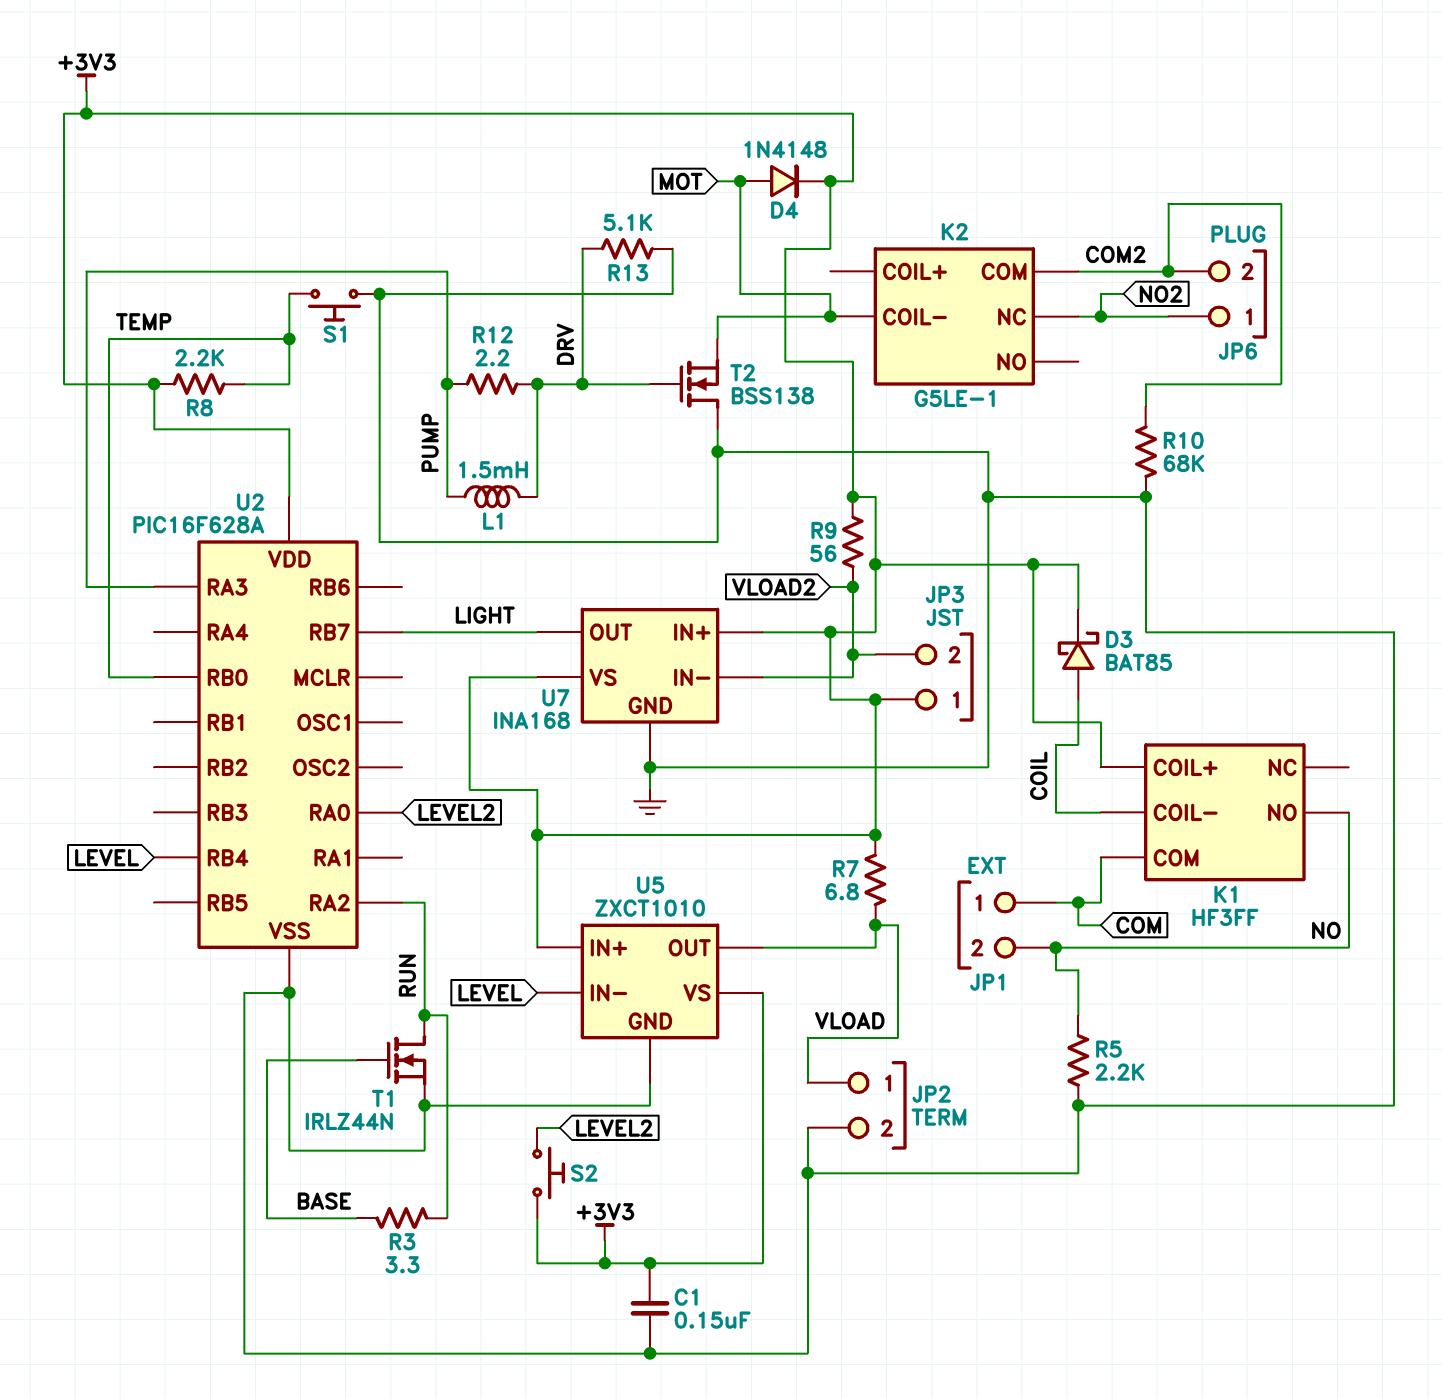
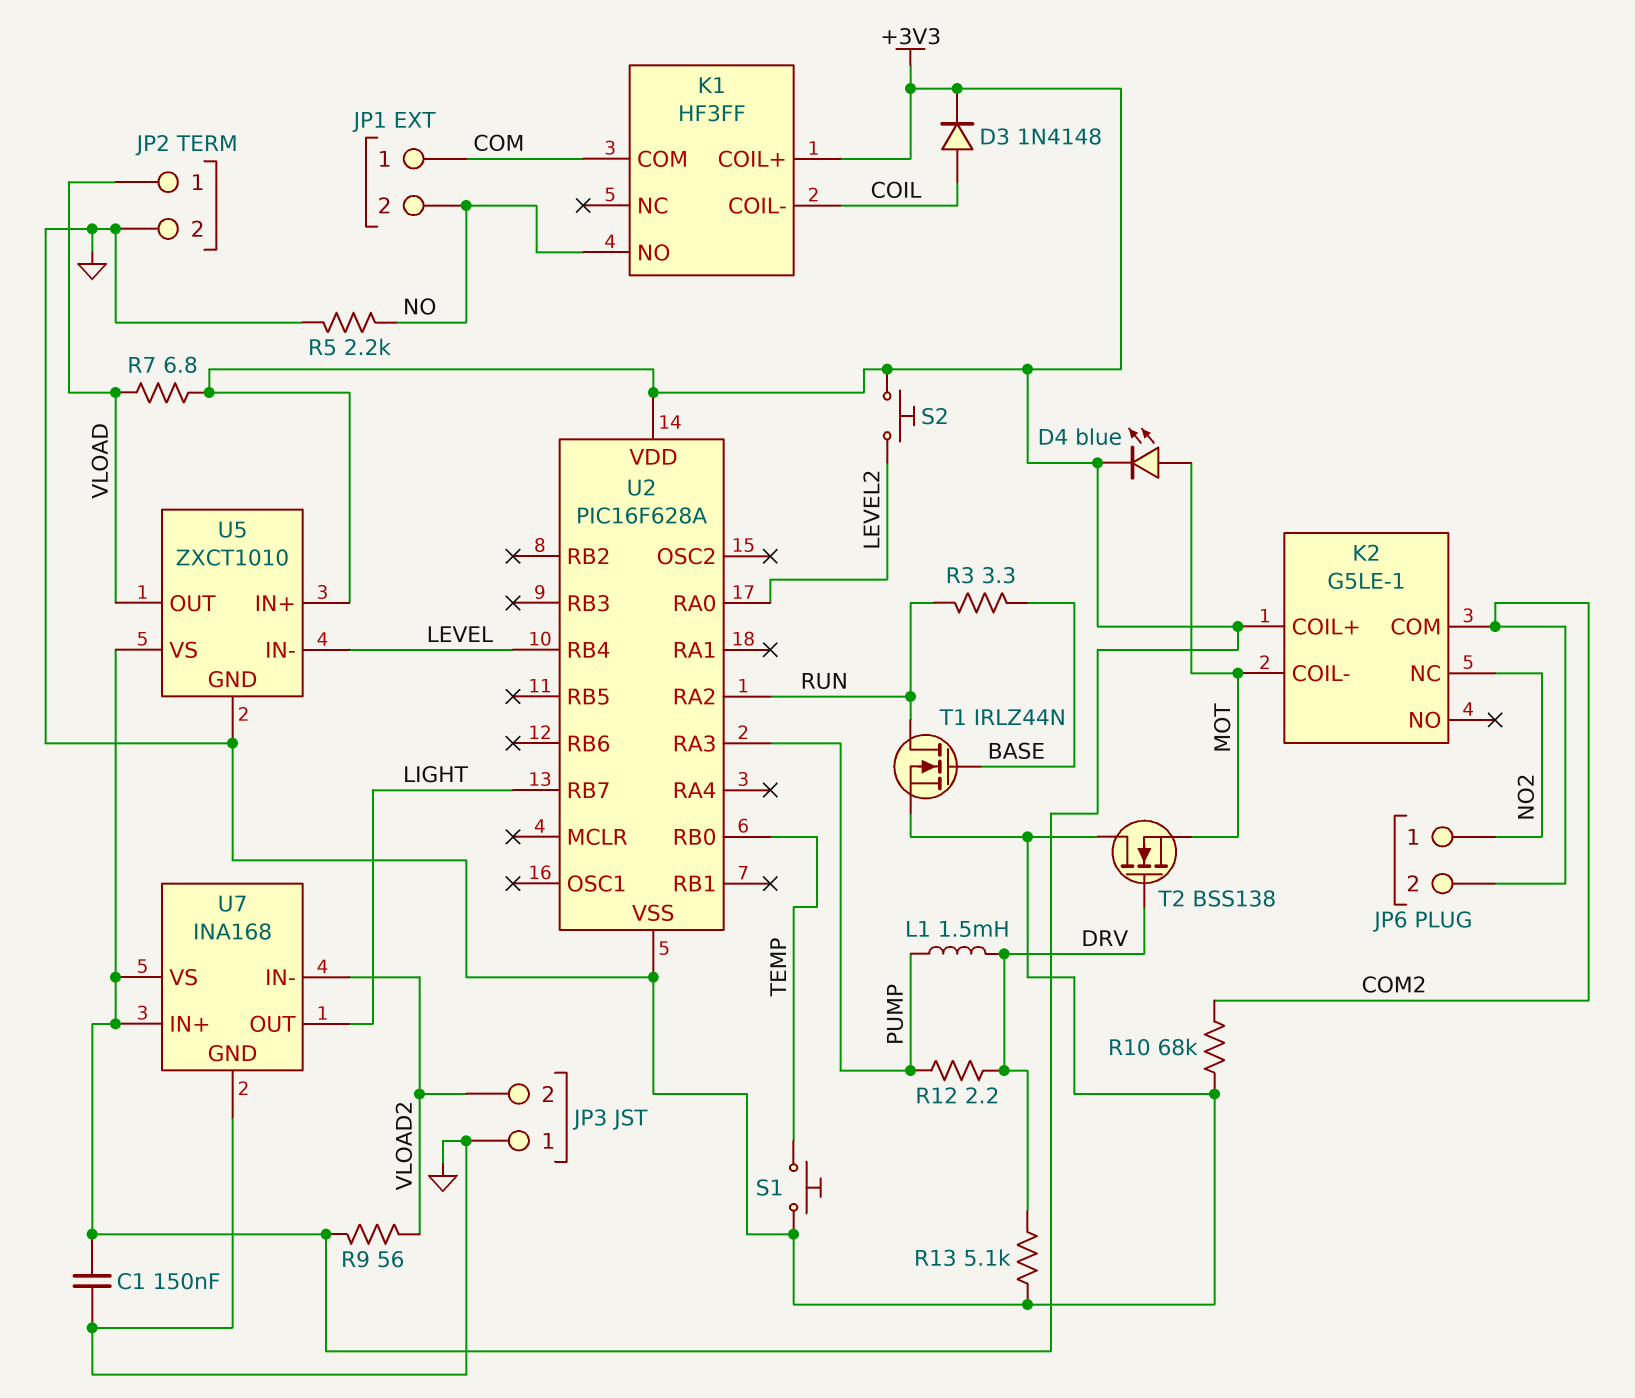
D3: schottky BAT85 (A COIL, K +3V3) -> diode 1N4148 (A COIL, K +3V3)
D4: diode 1N4148 (A MOT, K +3V3) -> LED blue (A MOT, K +3V3)
JP3 pin 1: +3V3 -> GND
K2 pin COIL+: none -> +3V3
R8: 2.2k (+3V3, TEMP) -> none

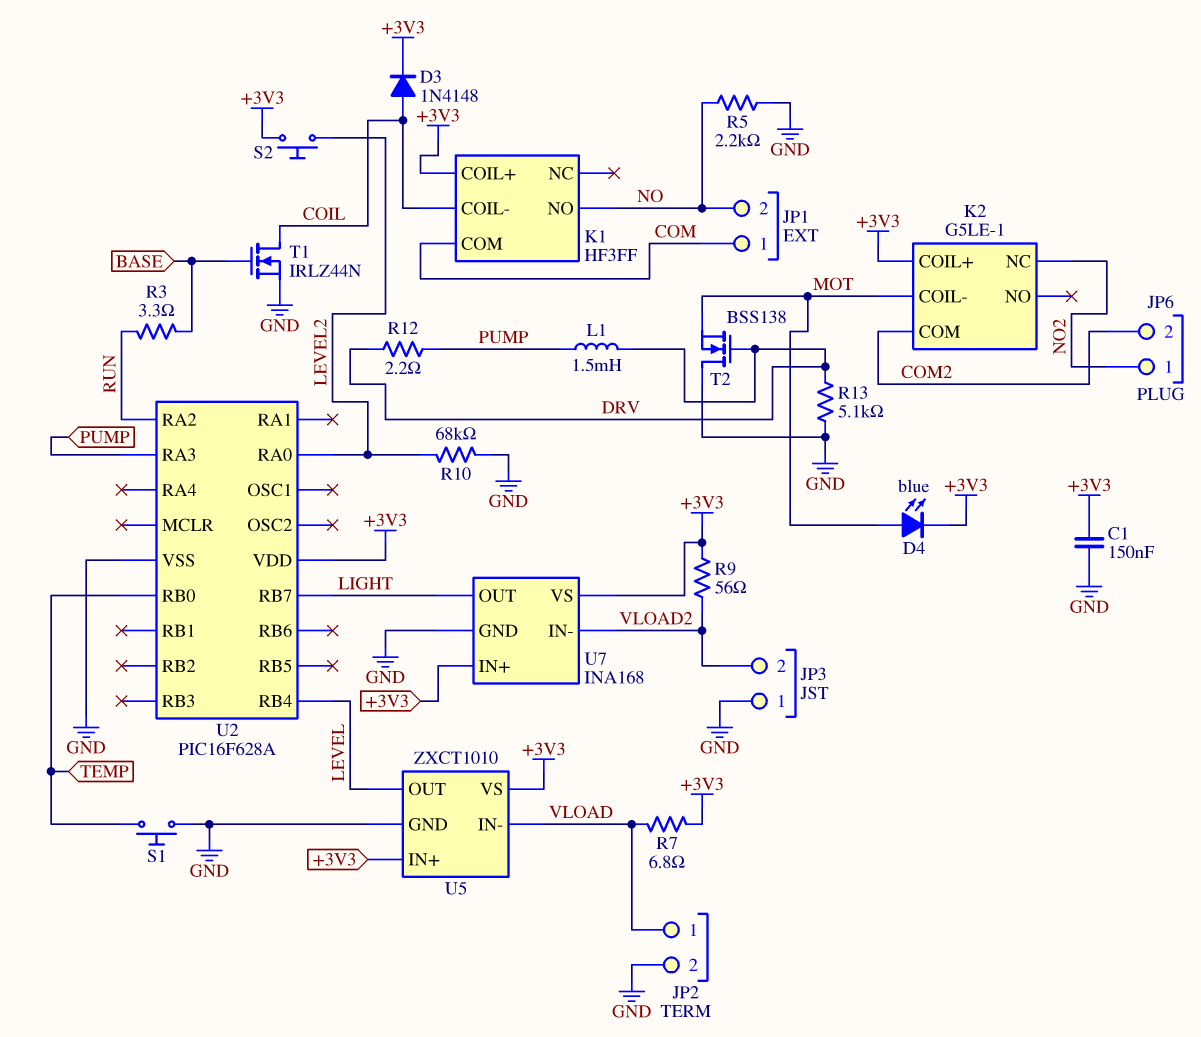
R10: 68k (COM2, GND) -> 68k (GND, LEVEL2)
T1: NMOS IRLZ44N (G BASE, D RUN, S GND) -> NMOS IRLZ44N (G BASE, D COIL, S GND)
U5 pin IN-: LEVEL -> VLOAD
U5 pin OUT: VLOAD -> LEVEL

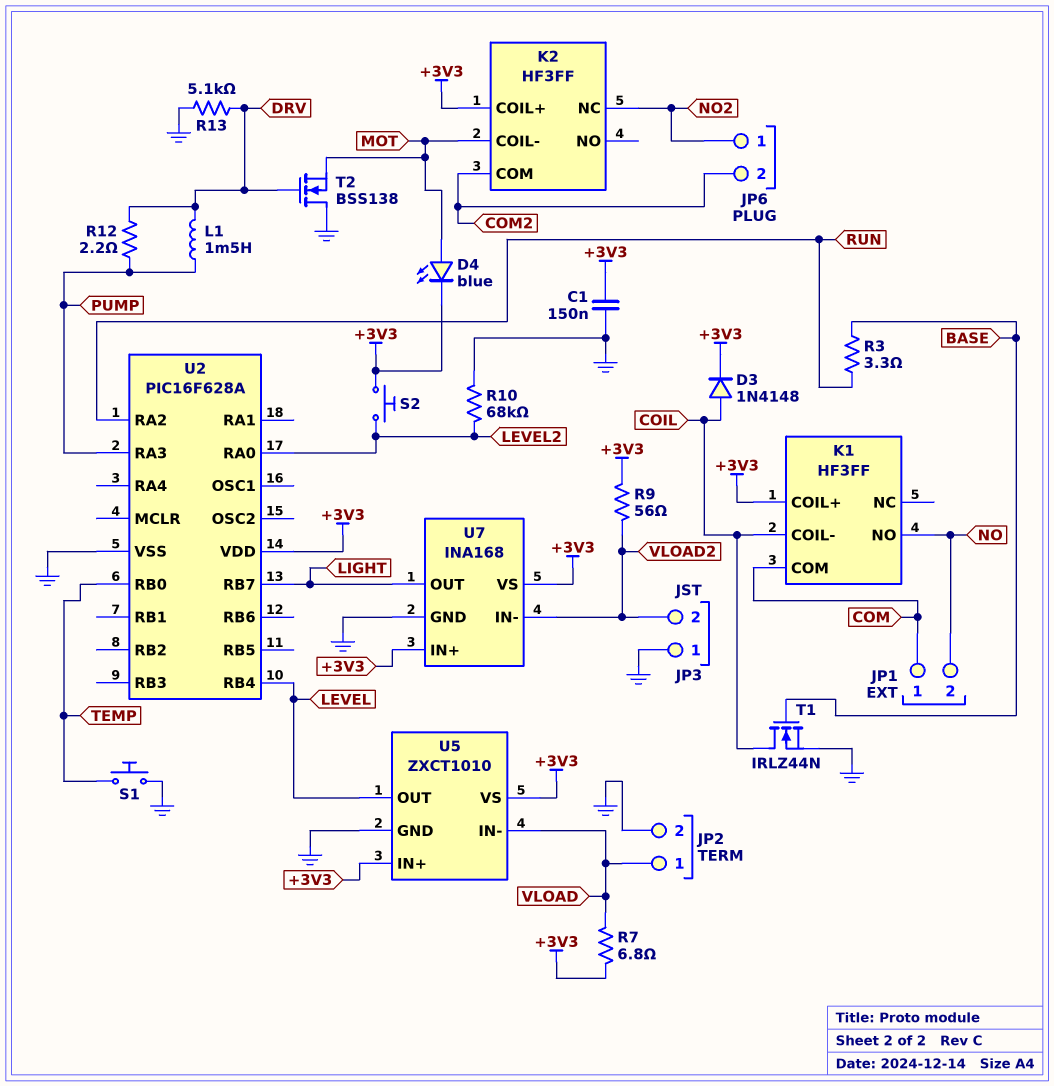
K2: G5LE-1 -> HF3FF
R5: 2.2k (GND, NO) -> none

